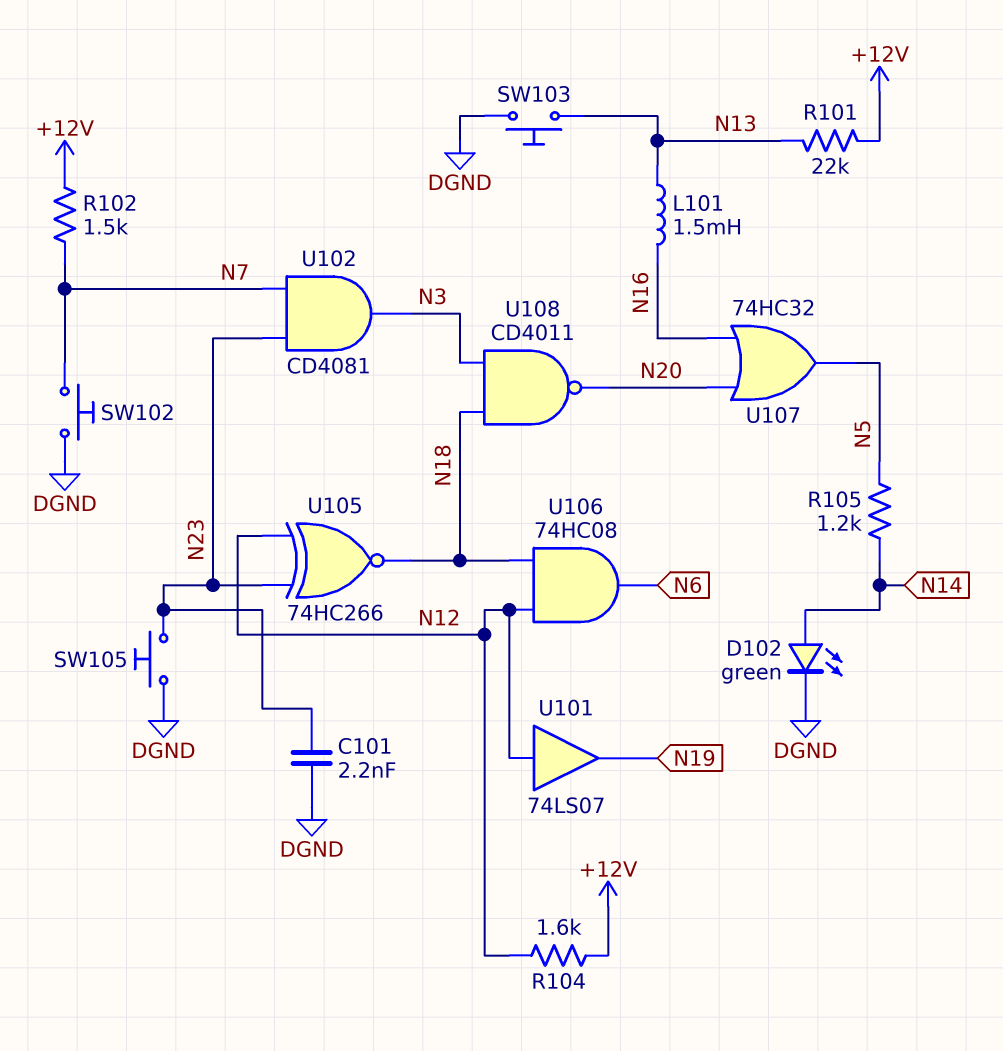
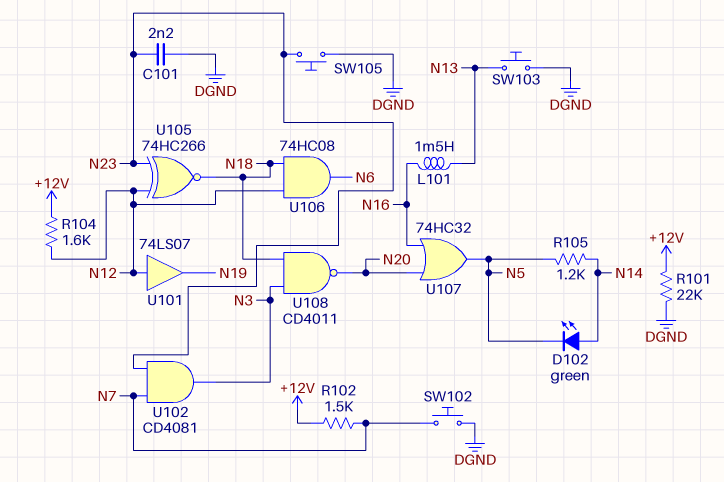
D102: LED green (A N14, K DGND) -> LED green (A N14, K N5)
R101: 22k (+12V, N13) -> 22k (+12V, DGND)

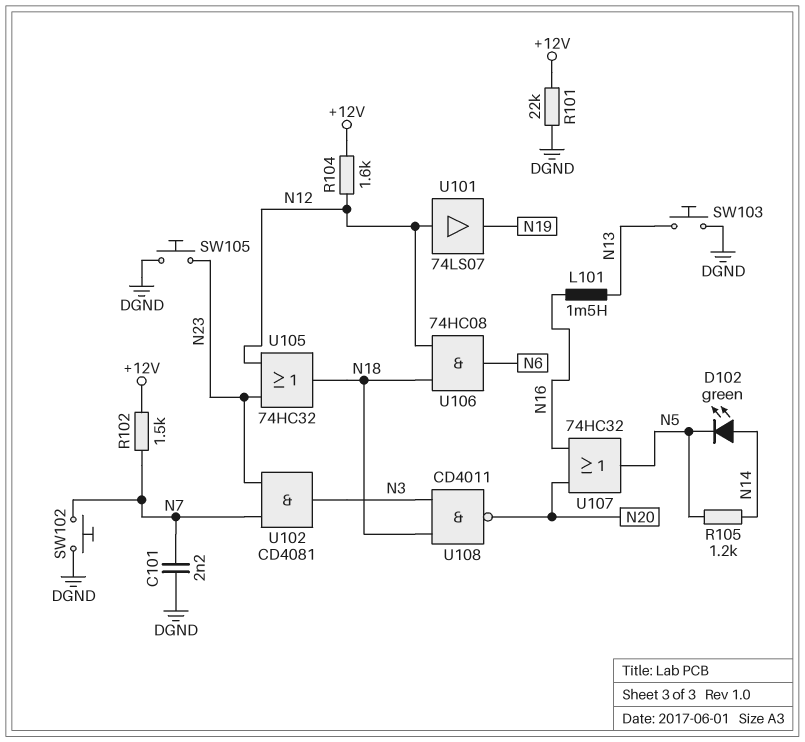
C101: 2.2nF (DGND, N23) -> 2.2nF (DGND, N7)
U105: XNOR 74HC266 (in N12, in N23, out N18) -> OR 74HC32 (in N12, in N23, out N18)

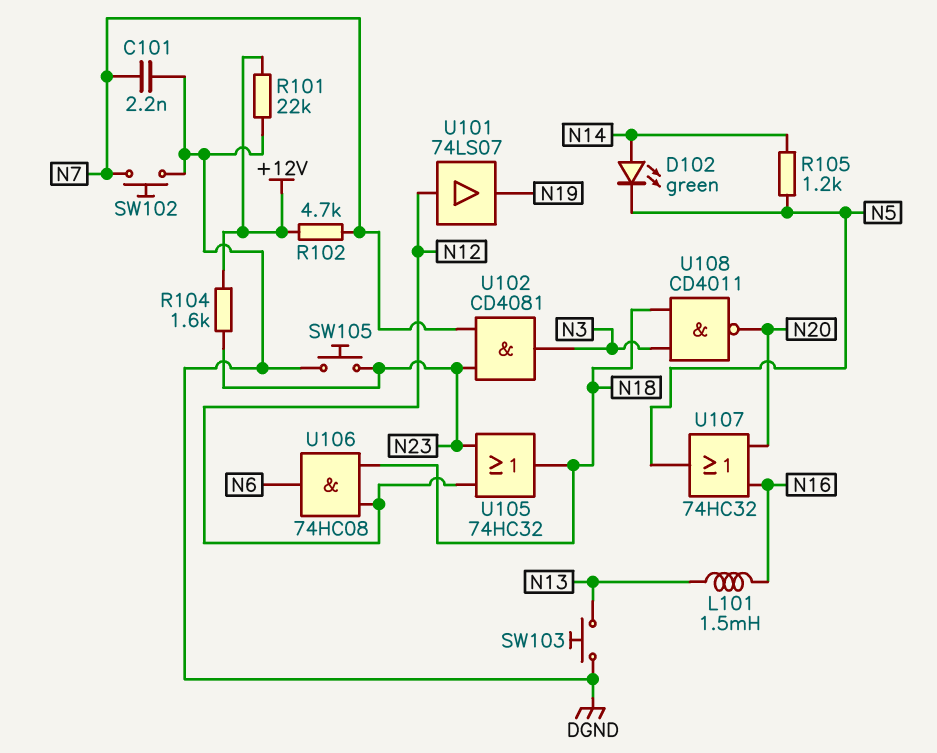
R102: 1.5k (+12V, N7) -> 4.7k (+12V, N7)
R104: 1.6k (+12V, N12) -> 1.6k (+12V, N23)

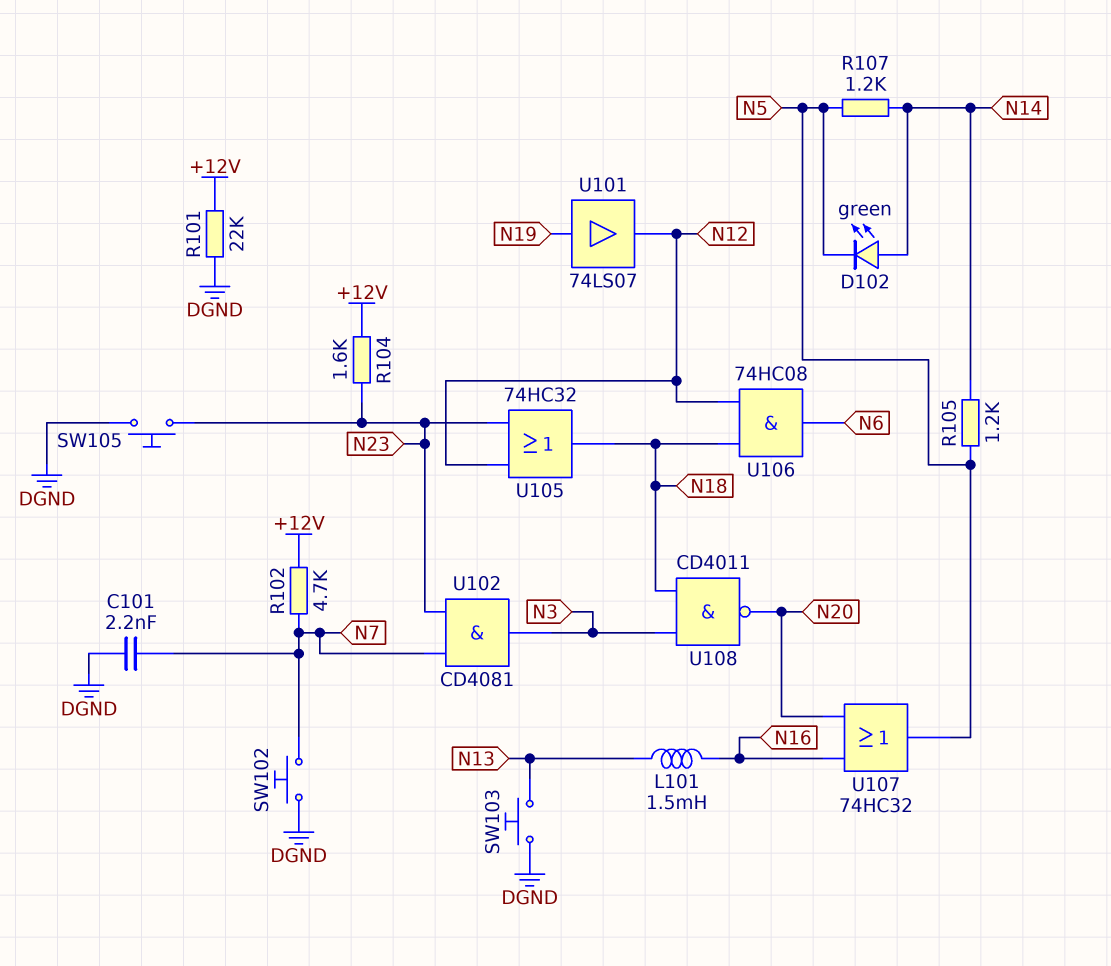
R107: none -> 1.2k (N5, N14)
U101: buffer 74LS07 (in N12, out N19) -> buffer 74LS07 (in N19, out N12)

